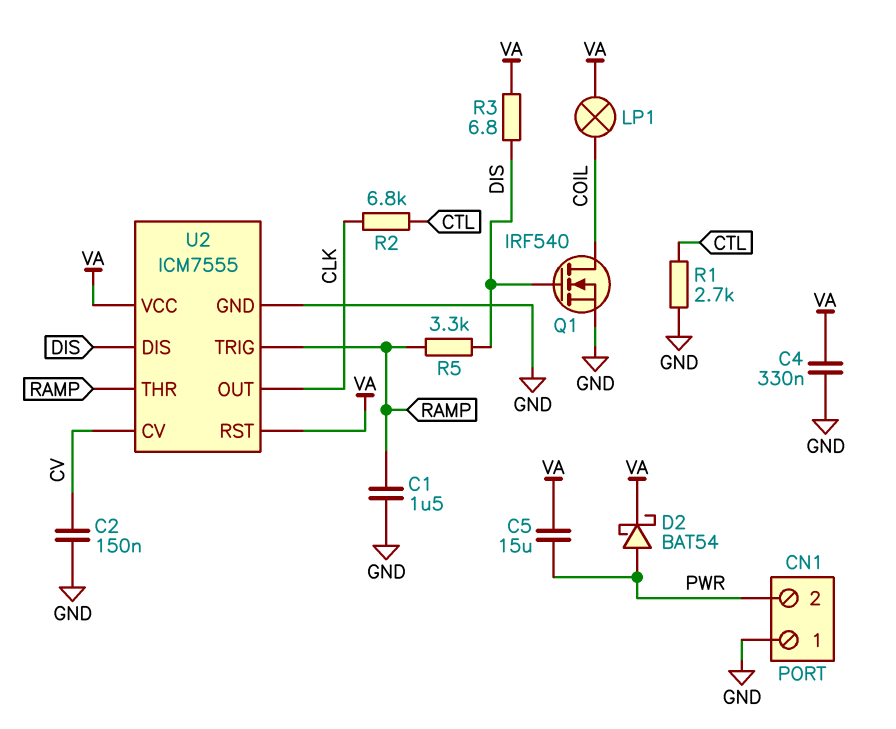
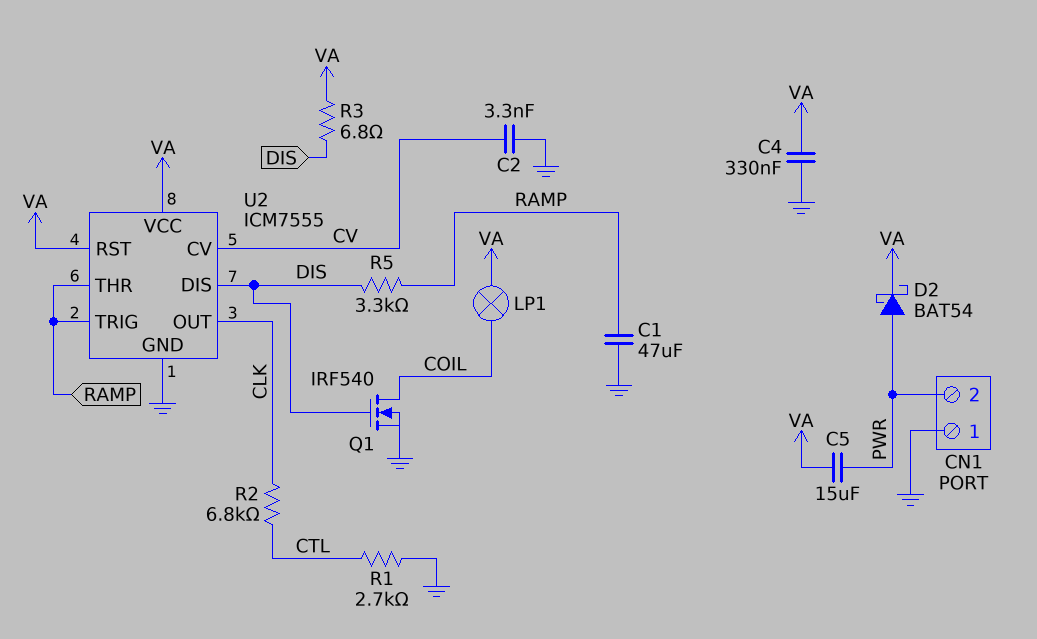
C1: 1.5uF (GND, RAMP) -> 47uF (GND, RAMP)
C2: 150nF (CV, GND) -> 3.3nF (CV, GND)

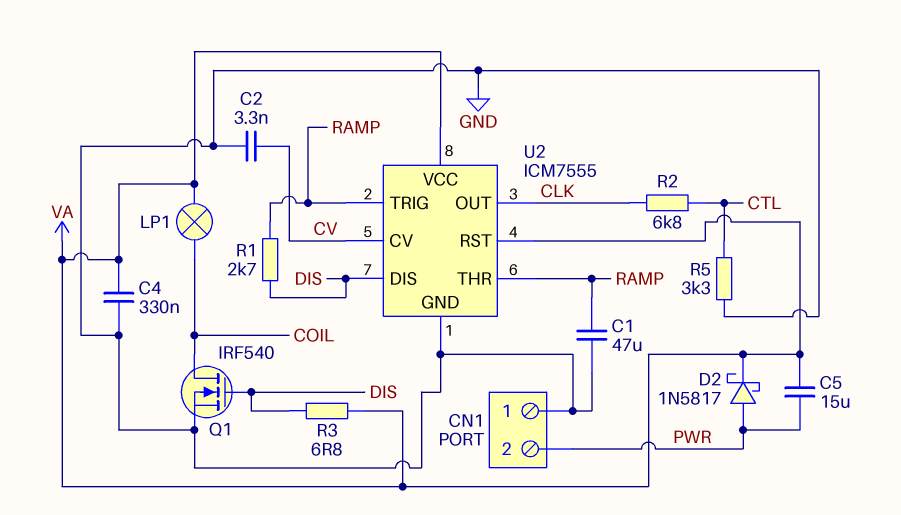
D2: schottky BAT54 (A PWR, K VA) -> schottky 1N5817 (A PWR, K VA)
R1: 2.7k (CTL, GND) -> 2.7k (DIS, RAMP)
R5: 3.3k (DIS, RAMP) -> 3.3k (CTL, GND)

